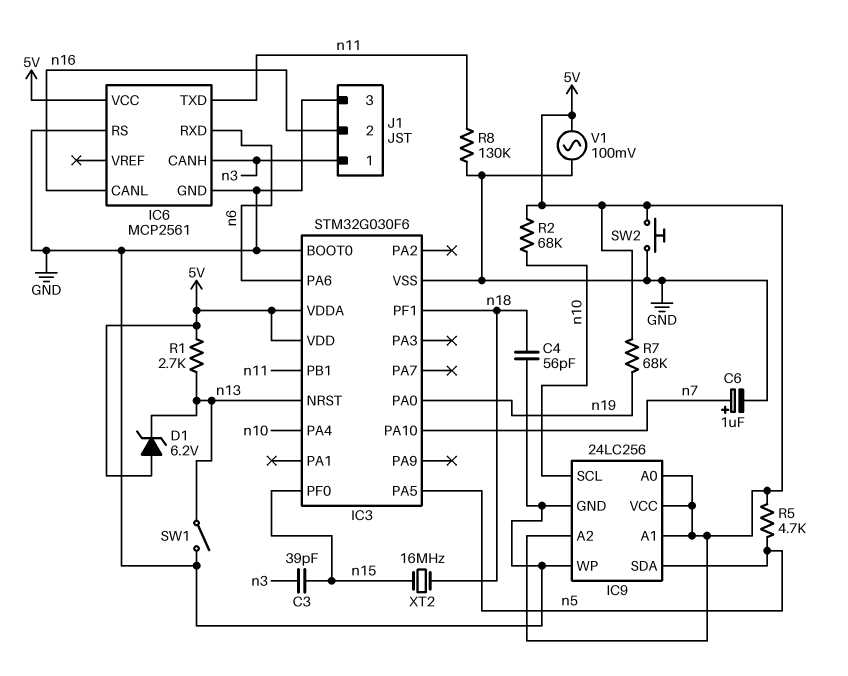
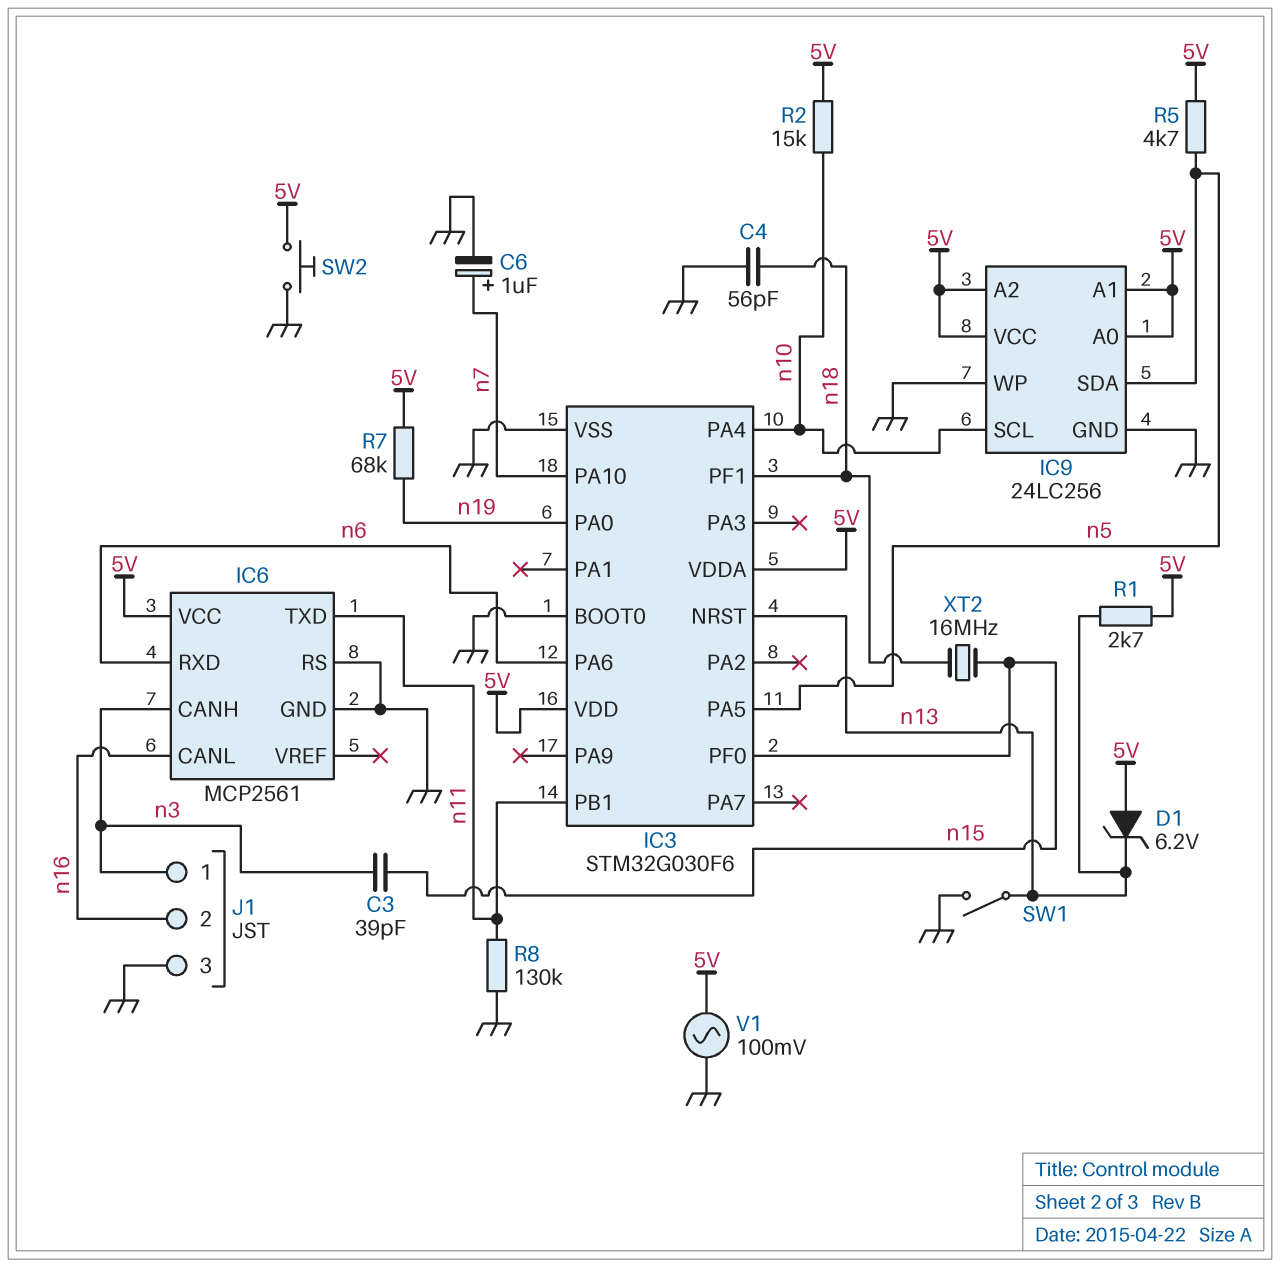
R2: 68k (5V, n10) -> 15k (5V, n10)

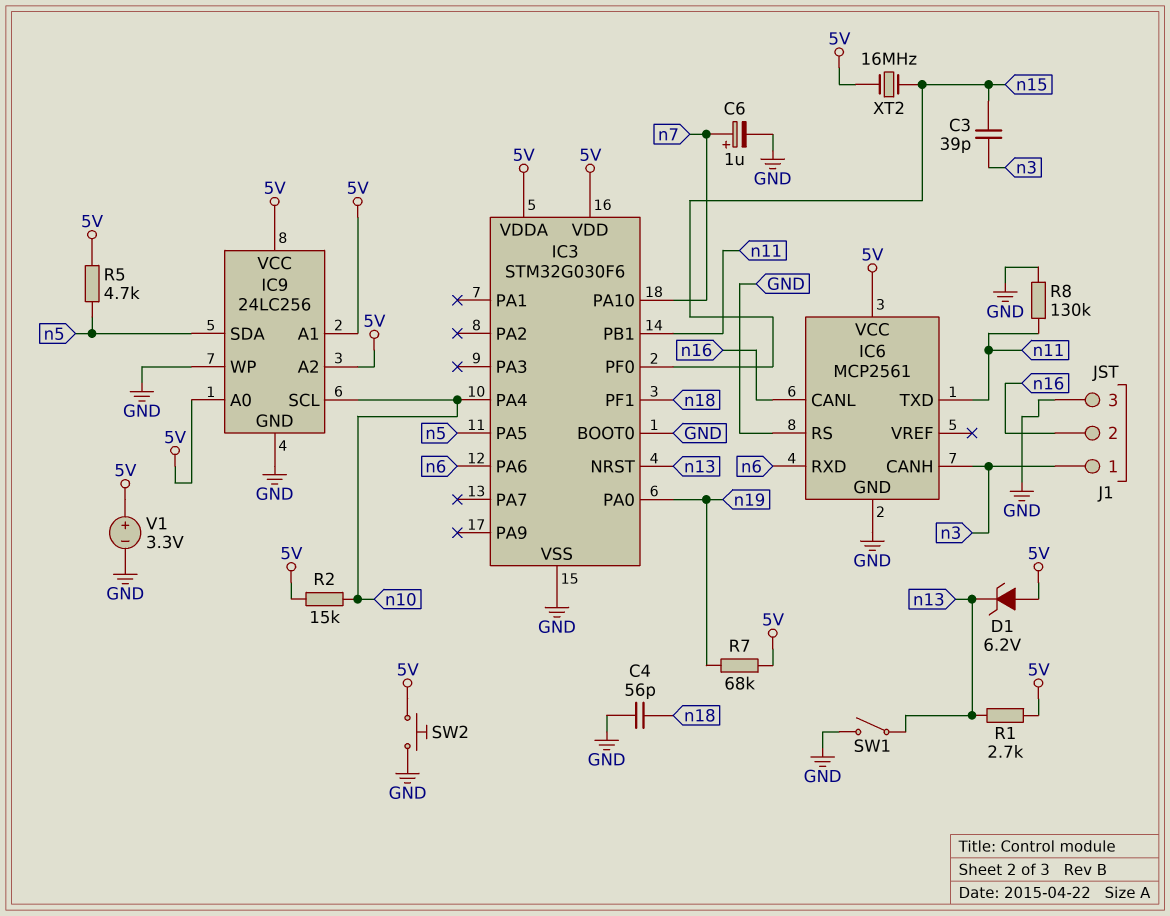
V1: AC 100mV (5V, GND) -> 3.3V (plus 5V, minus GND)
XT2: 16MHz (n15, n18) -> 16MHz (5V, n15)

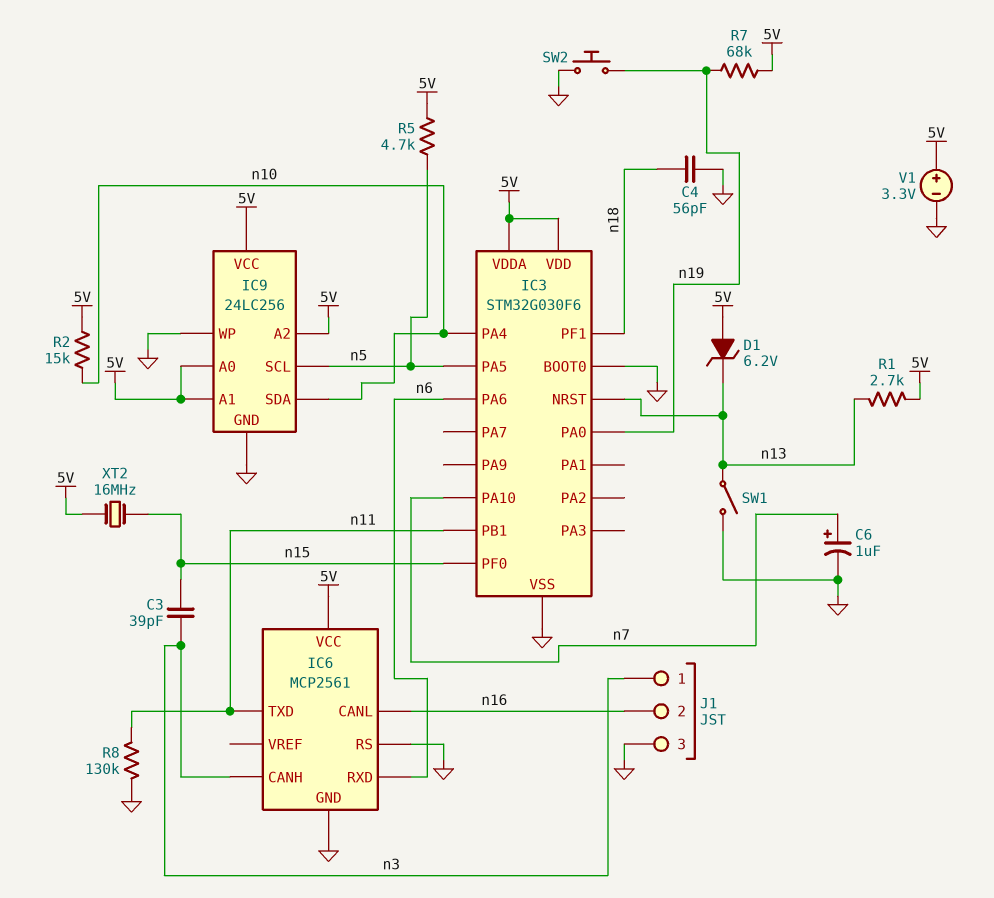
IC9 pin SCL: n10 -> n5
IC9 pin SDA: n5 -> n10
SW2: button (5V, GND) -> button (GND, n19)

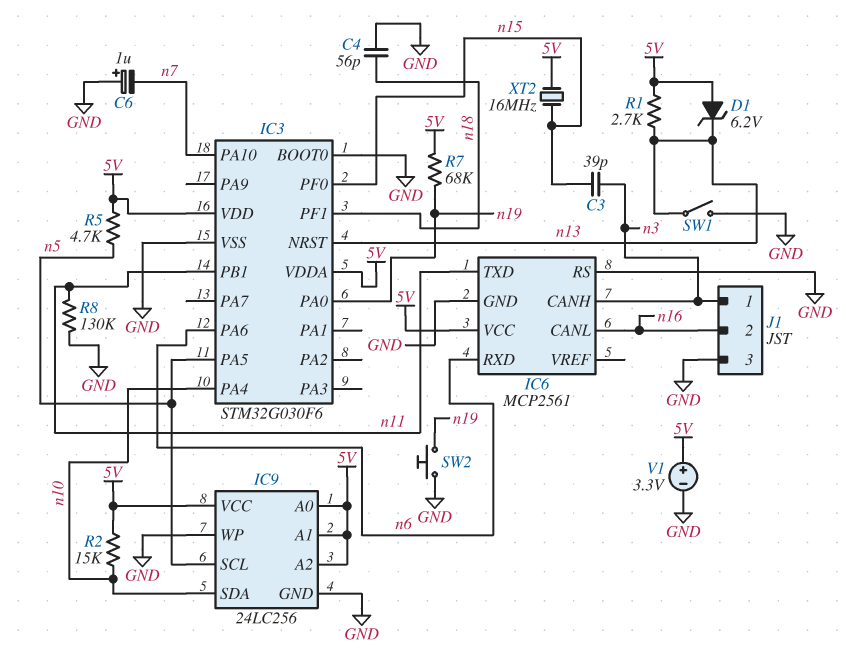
C6: 1uF (plus n7, minus GND) -> 1uF (plus GND, minus n7)

